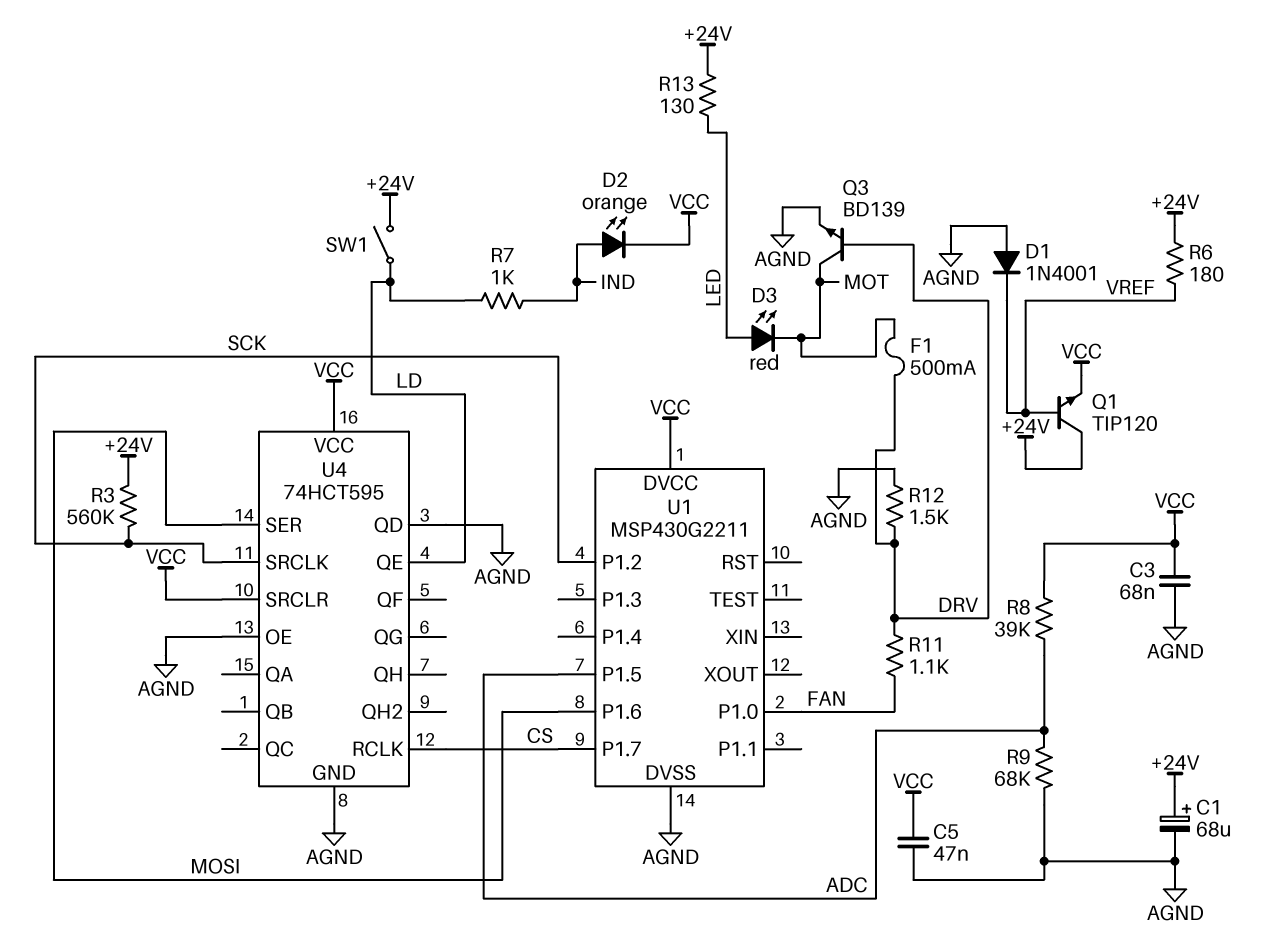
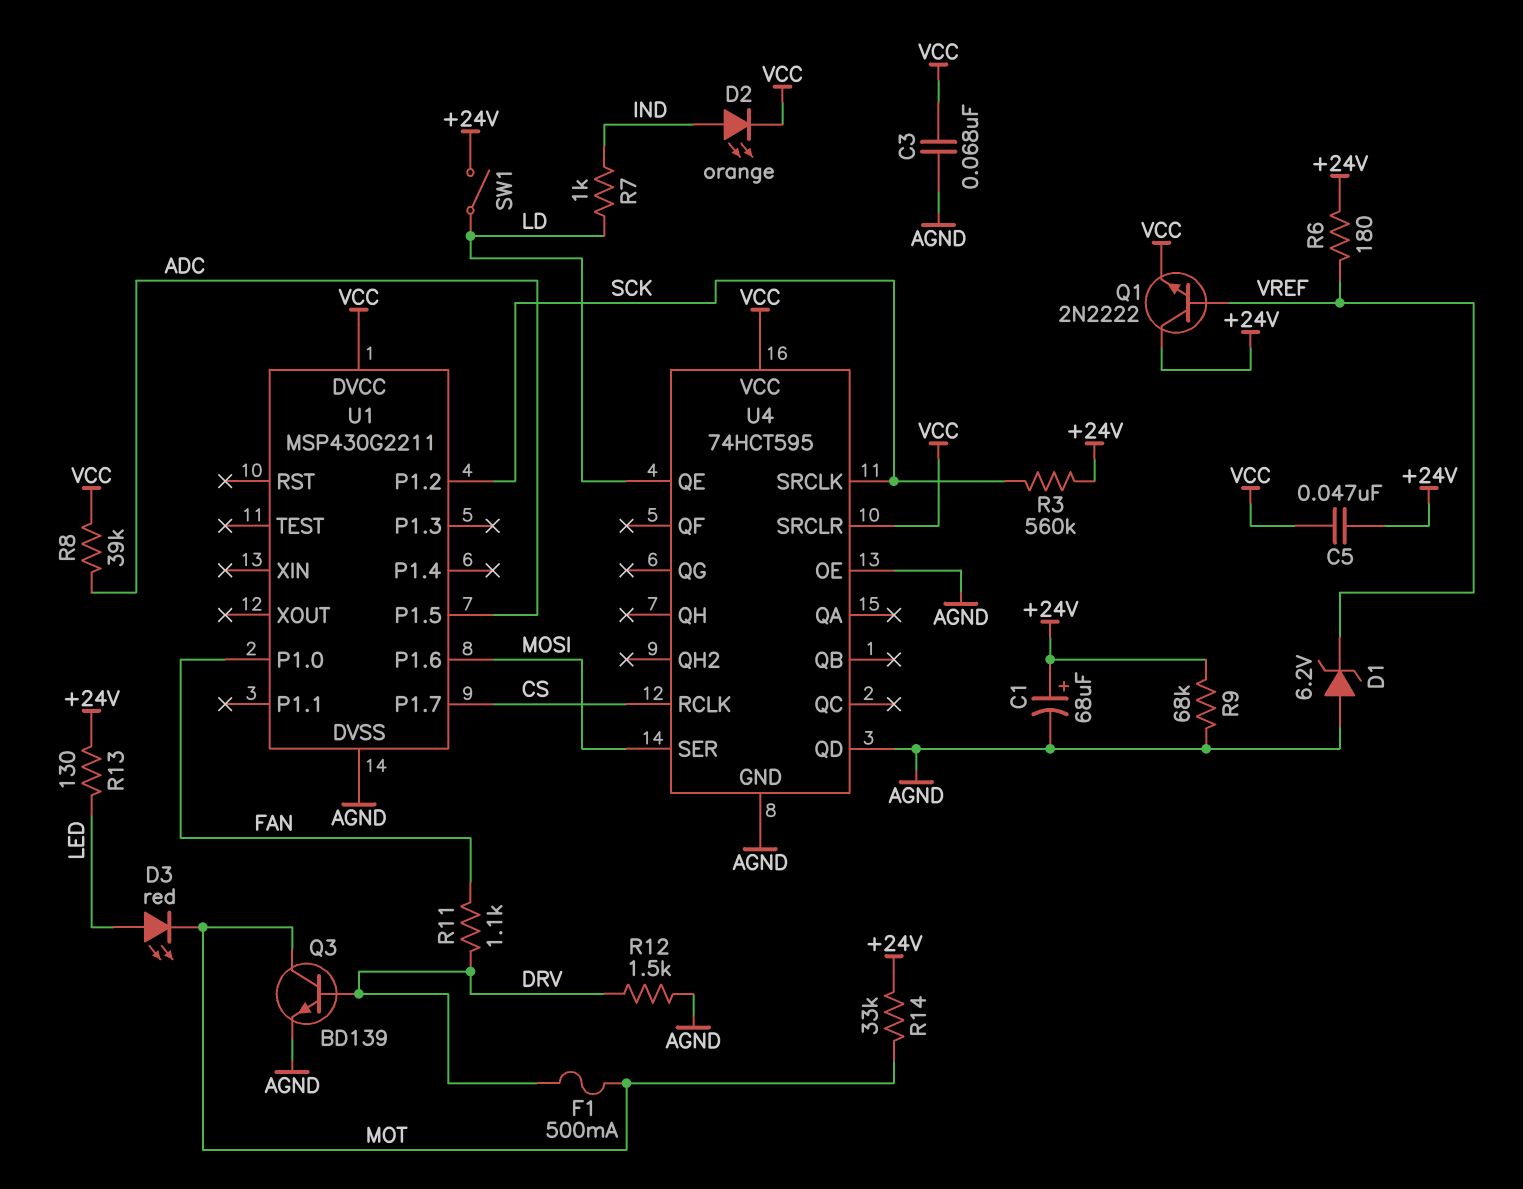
C5: 47nF (AGND, VCC) -> 47nF (+24V, VCC)
D1: diode 1N4001 (A AGND, K VREF) -> zener 6.2V (A AGND, K VREF)
Q1: NPN TIP120 (B VREF, C +24V, E VCC) -> NPN 2N2222 (B VREF, C +24V, E VCC)
R9: 68k (ADC, AGND) -> 68k (+24V, AGND)
R14: none -> 33k (+24V, MOT)

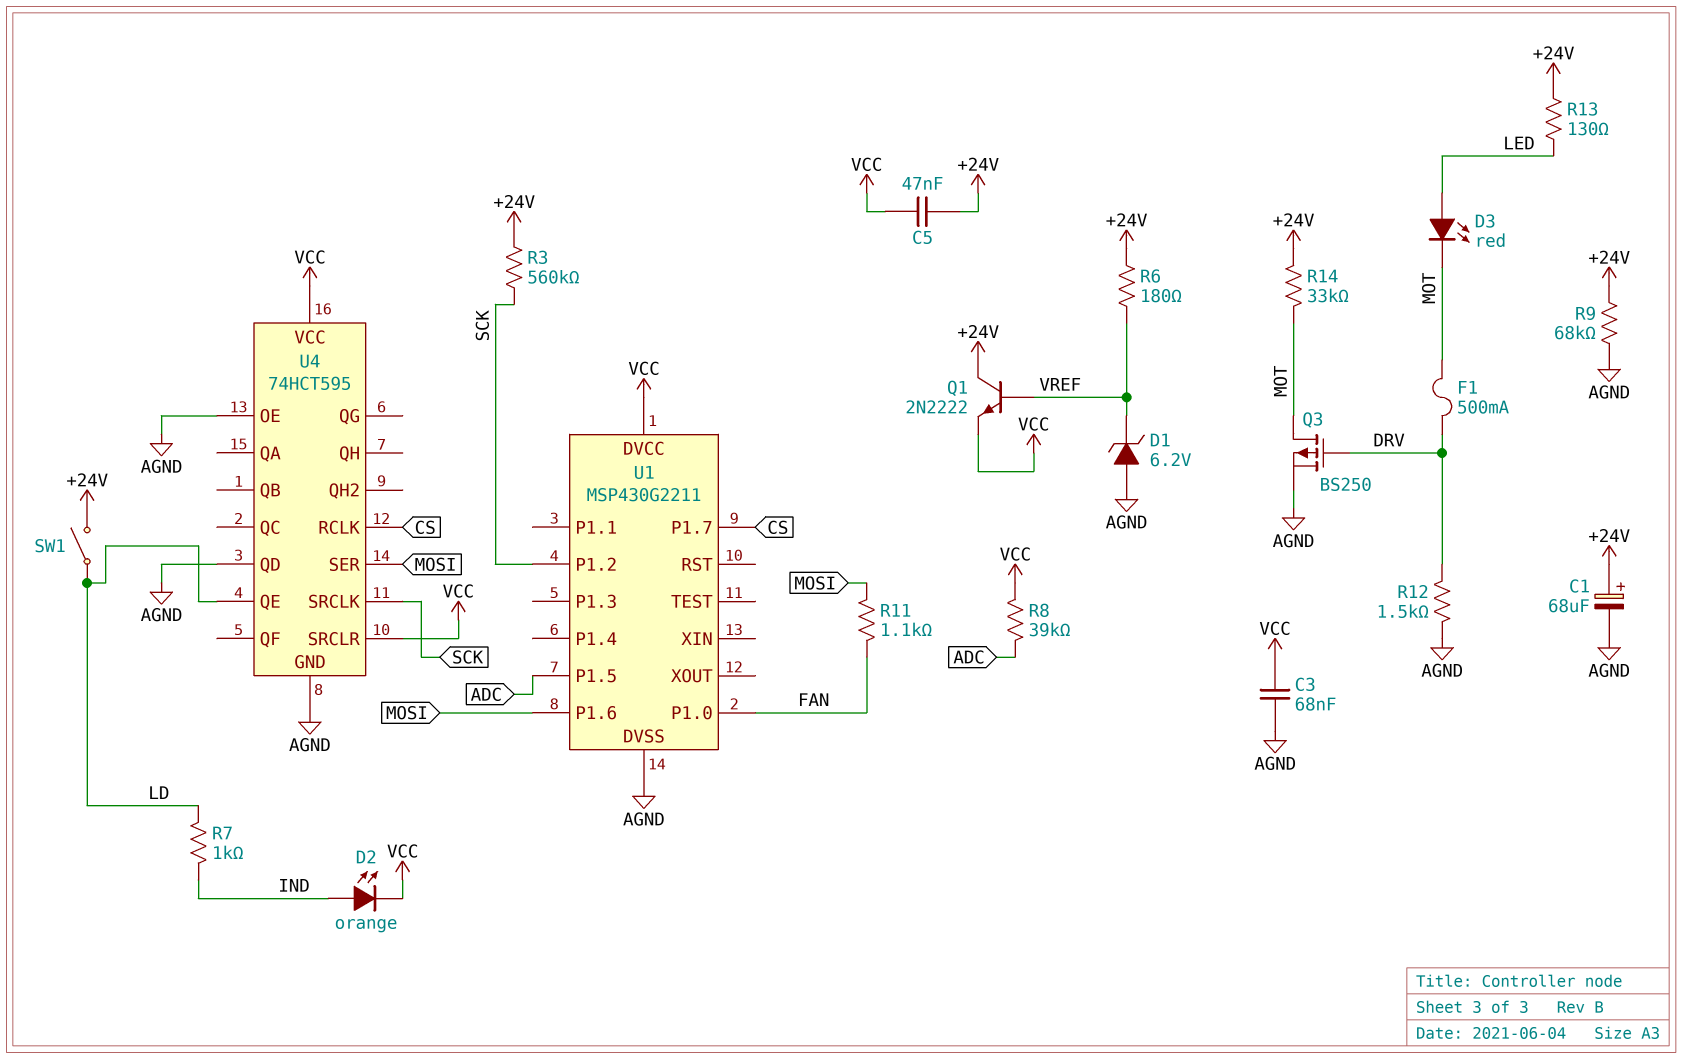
Q3: NPN BD139 (B DRV, C MOT, E AGND) -> PMOS BS250 (G DRV, D MOT, S AGND)
R11: 1.1k (DRV, FAN) -> 1.1k (FAN, MOSI)

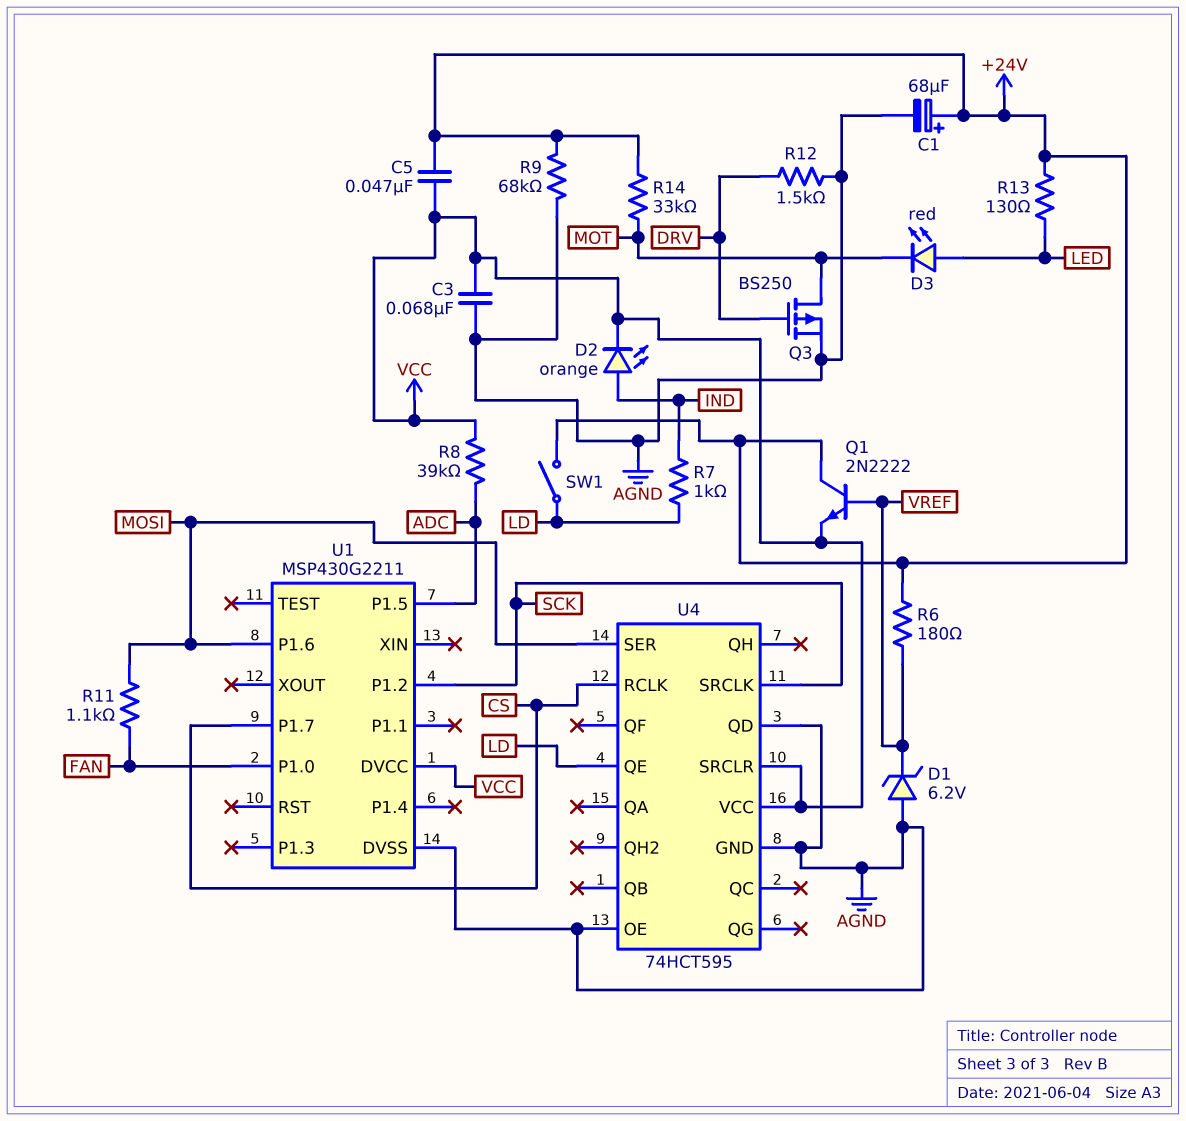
F1: 500mA (DRV, MOT) -> none
R3: 560k (+24V, SCK) -> none

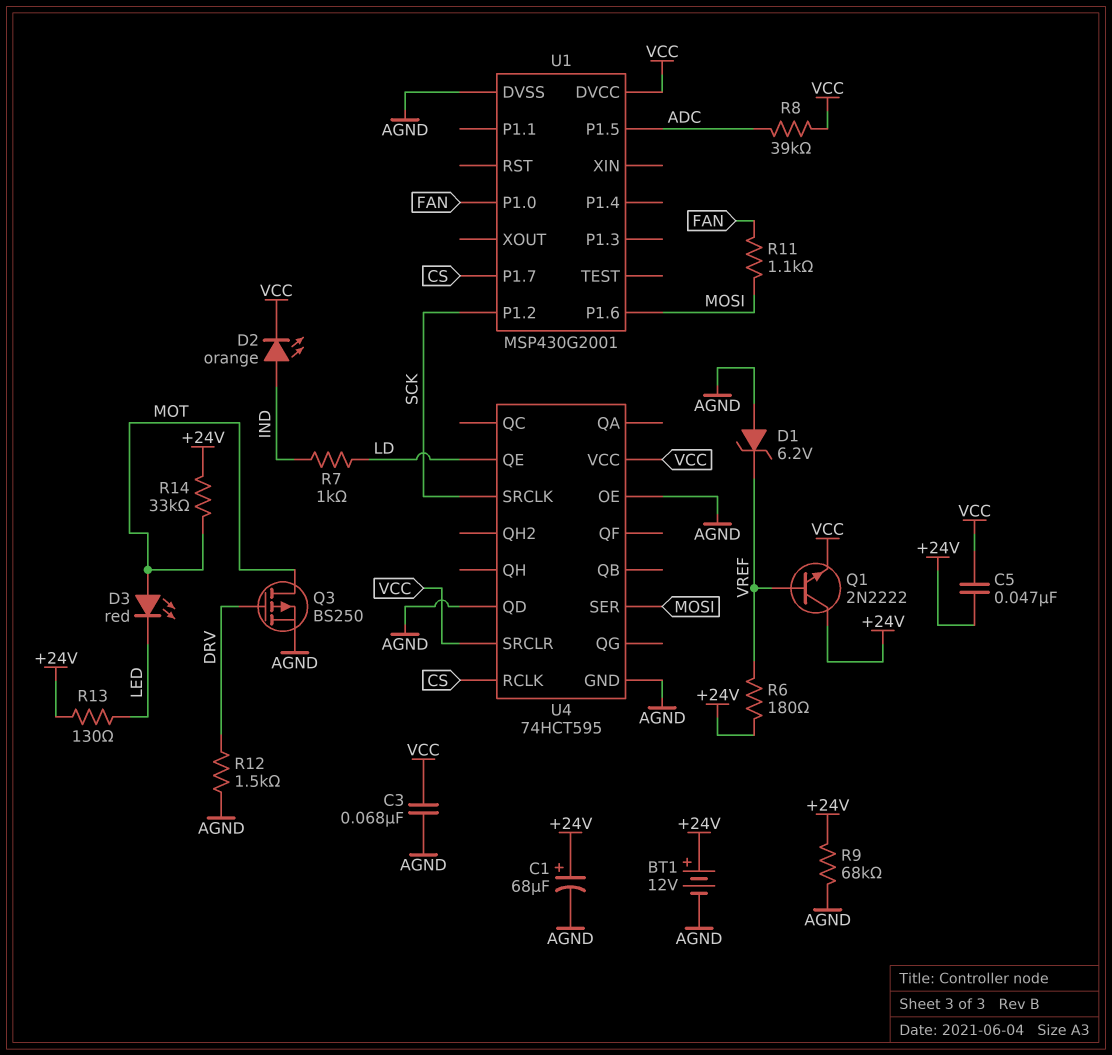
BT1: none -> 12V (plus +24V, minus AGND)
D3: LED red (A LED, K MOT) -> LED red (A MOT, K LED)
SW1: switch (+24V, LD) -> none
U1: MSP430G2211 -> MSP430G2001

